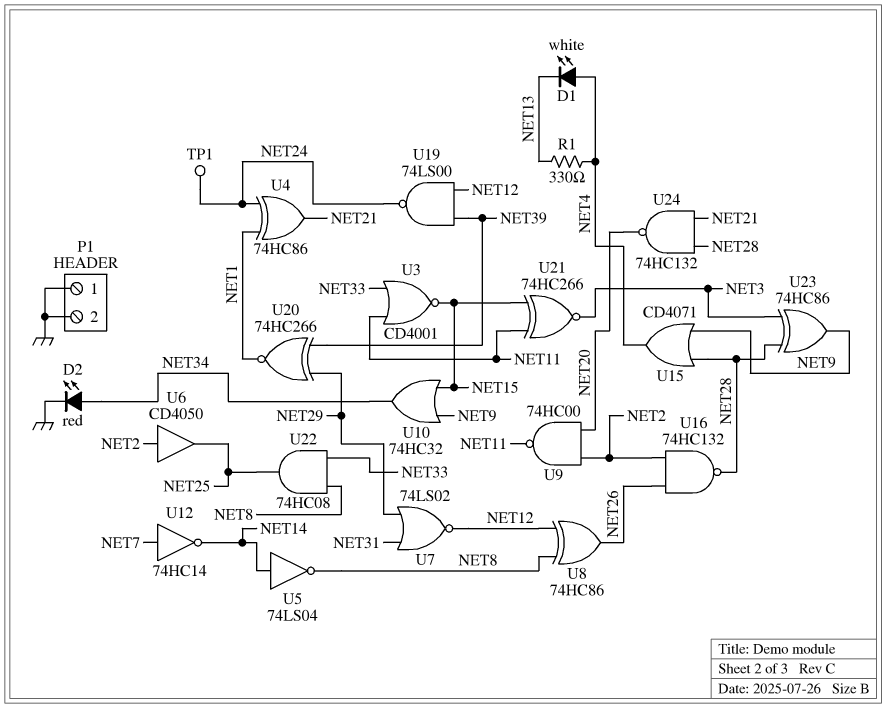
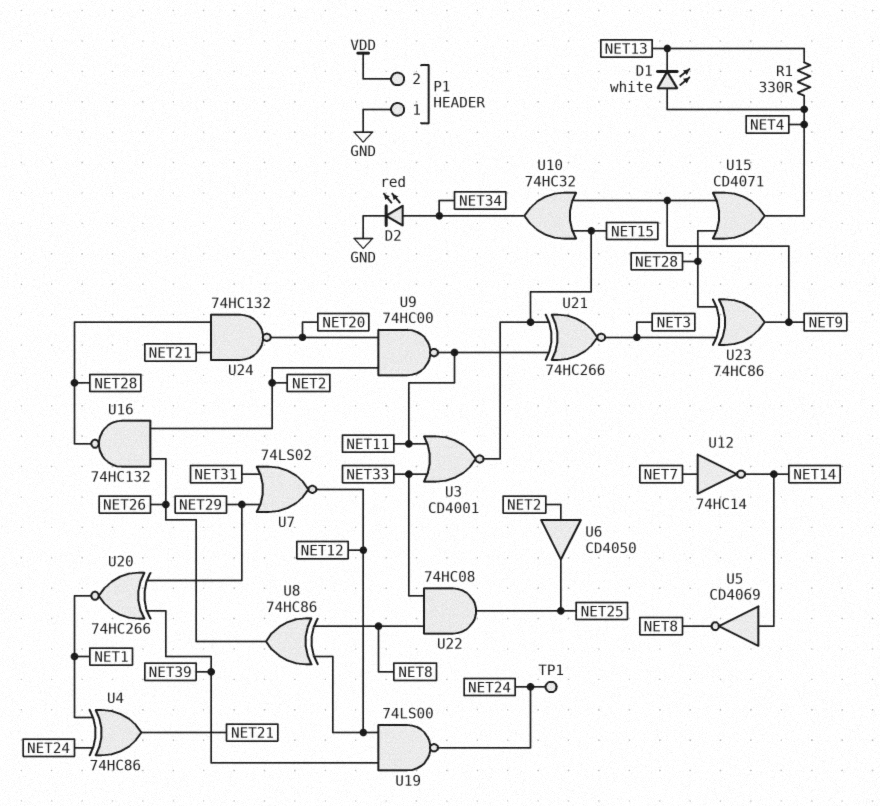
P1 pin 2: GND -> VDD
U5: NOT 74LS04 (in NET14, out NET8) -> NOT CD4069 (in NET14, out NET8)

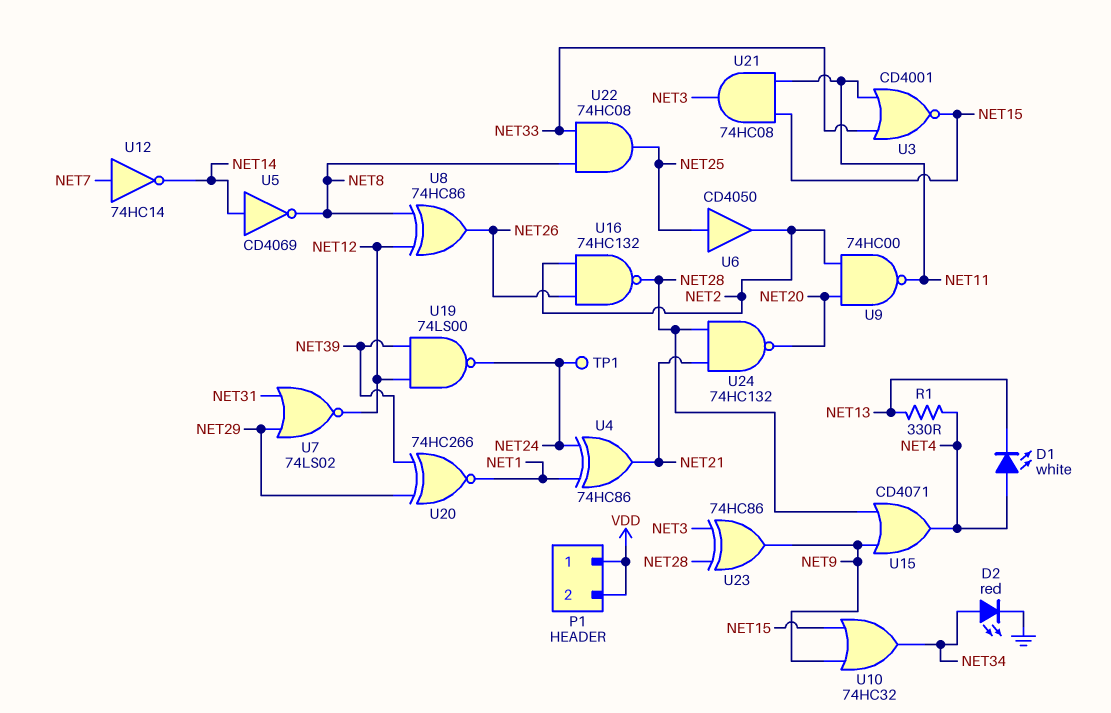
P1 pin 1: GND -> VDD
U6: buffer CD4050 (in NET2, out NET25) -> buffer CD4050 (in NET25, out NET2)
U21: XNOR 74HC266 (in NET11, in NET15, out NET3) -> AND 74HC08 (in NET11, in NET15, out NET3)

